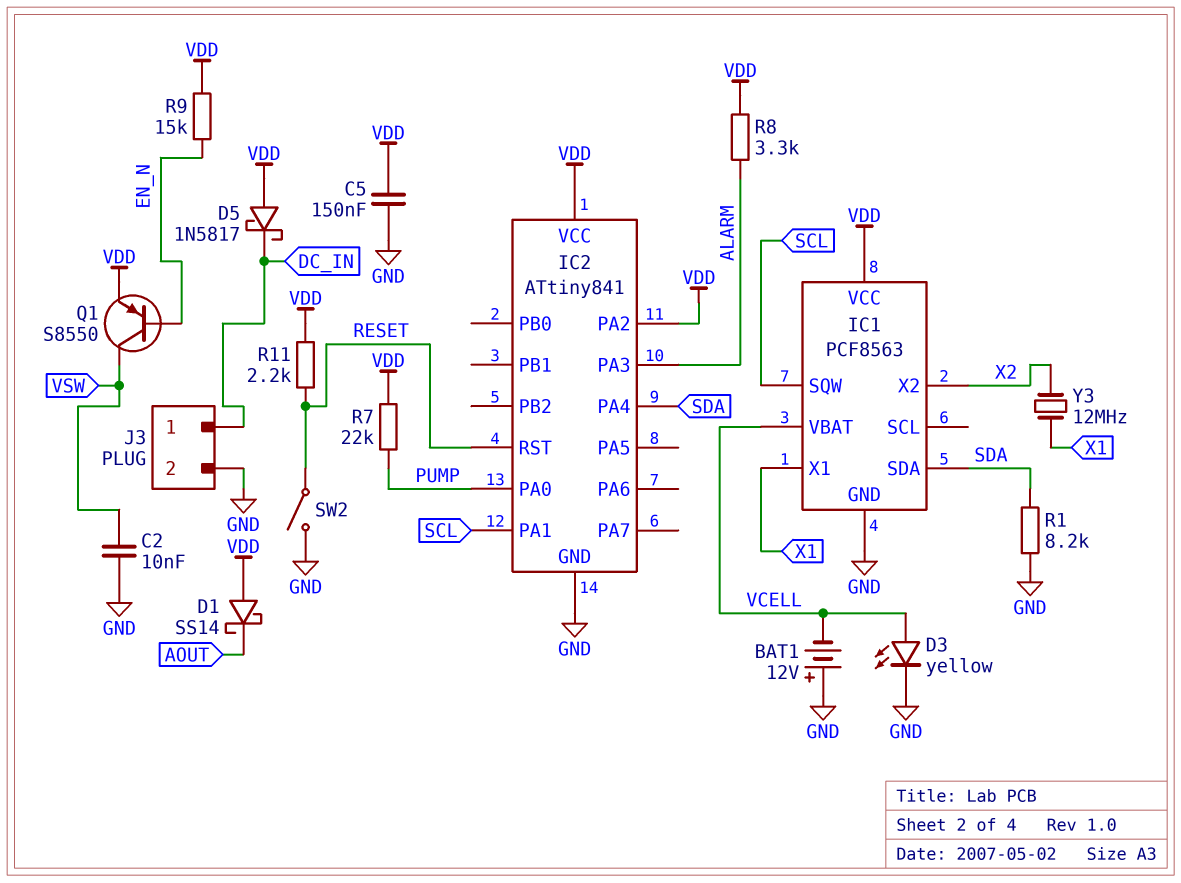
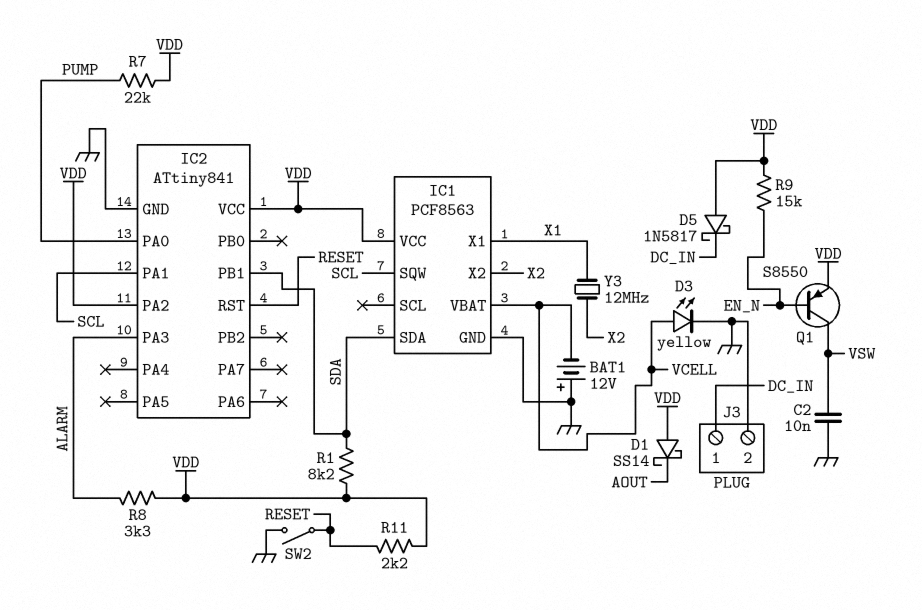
C5: 150nF (GND, VDD) -> none
IC2 pin PA4: SDA -> none
IC2 pin PB1: none -> SDA
R1: 8.2k (GND, SDA) -> 8.2k (SDA, VDD)

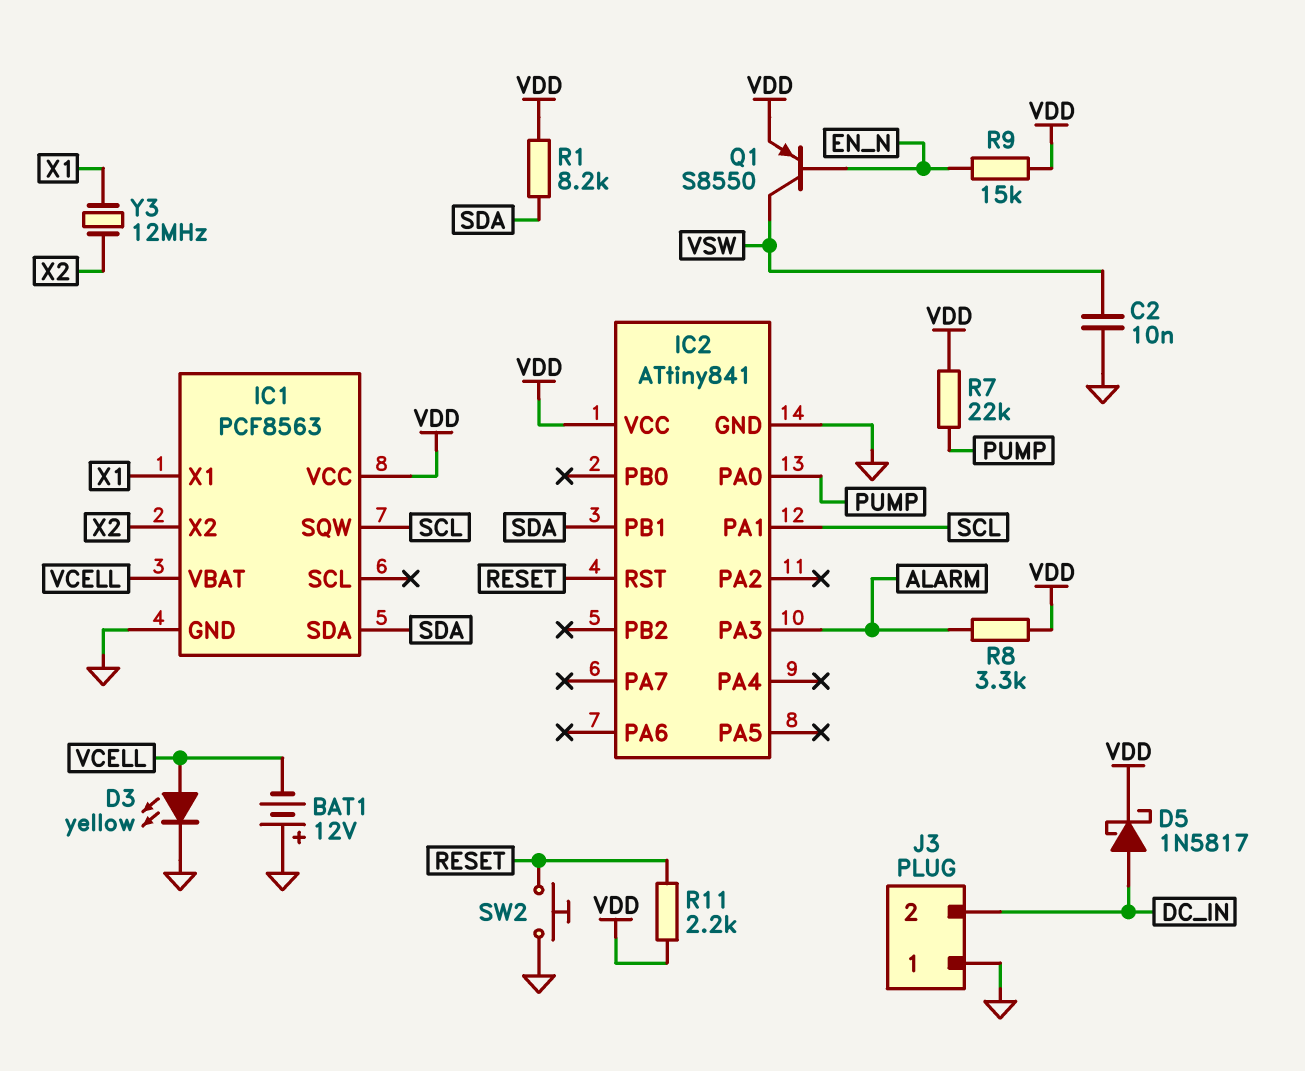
D1: schottky SS14 (A VDD, K AOUT) -> none
D5: schottky 1N5817 (A VDD, K DC_IN) -> schottky 1N5817 (A DC_IN, K VDD)
IC2 pin PA2: VDD -> none
J3 pin 1: DC_IN -> GND
J3 pin 2: GND -> DC_IN
SW2: switch (GND, RESET) -> button (GND, RESET)

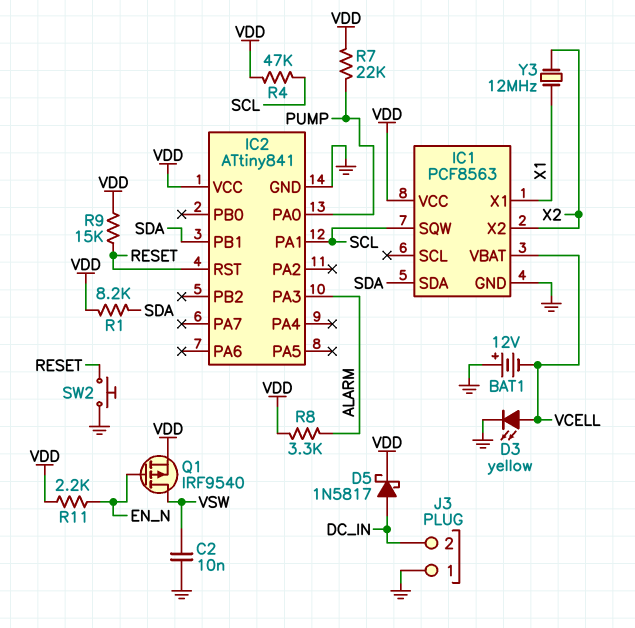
Q1: PNP S8550 (B EN_N, C VSW, E VDD) -> PMOS IRF9540 (G EN_N, D VSW, S VDD)
R4: none -> 47k (SCL, VDD)
R9: 15k (EN_N, VDD) -> 15k (RESET, VDD)
R11: 2.2k (RESET, VDD) -> 2.2k (EN_N, VDD)

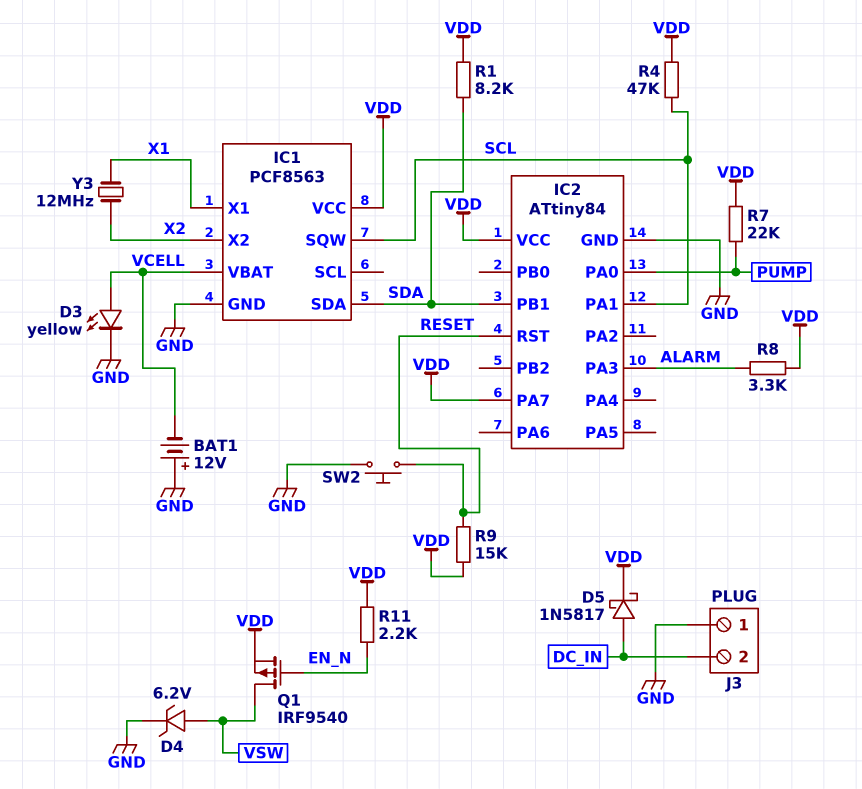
C2: 10nF (GND, VSW) -> none
D4: none -> zener 6.2V (A VSW, K GND)
IC2: ATtiny841 -> ATtiny84
IC2 pin PA7: none -> VDD

